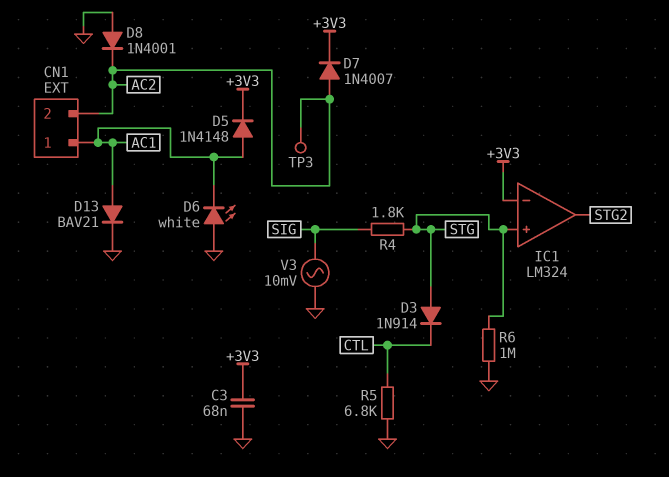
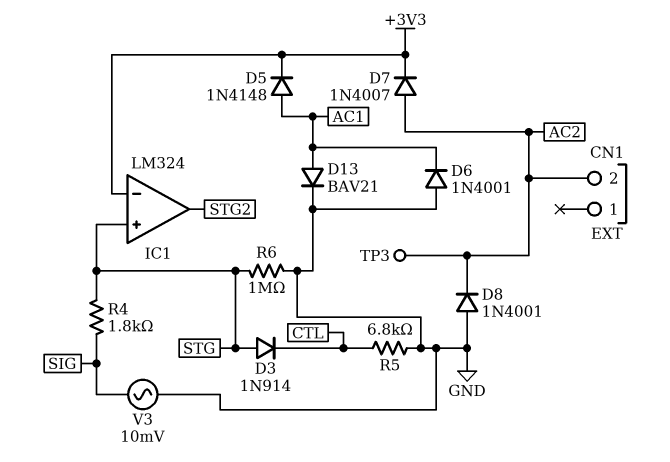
C3: 68nF (+3V3, GND) -> none
CN1 pin 1: AC1 -> none
D6: LED white (A GND, K AC1) -> diode 1N4001 (A GND, K AC1)

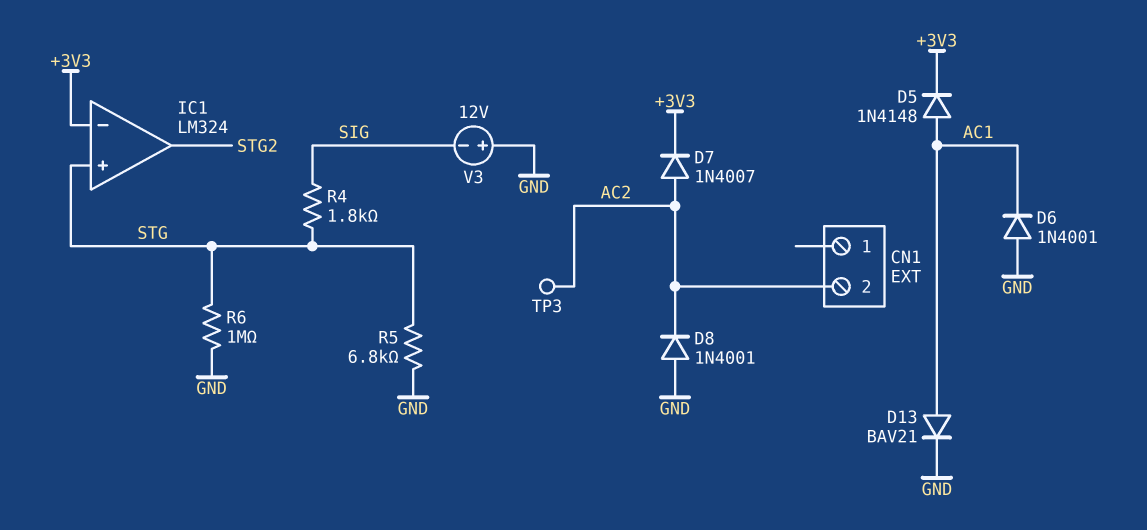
D3: diode 1N914 (A STG, K CTL) -> none
R5: 6.8k (CTL, GND) -> 6.8k (GND, STG)
V3: AC 10mV (GND, SIG) -> 12V (plus GND, minus SIG)

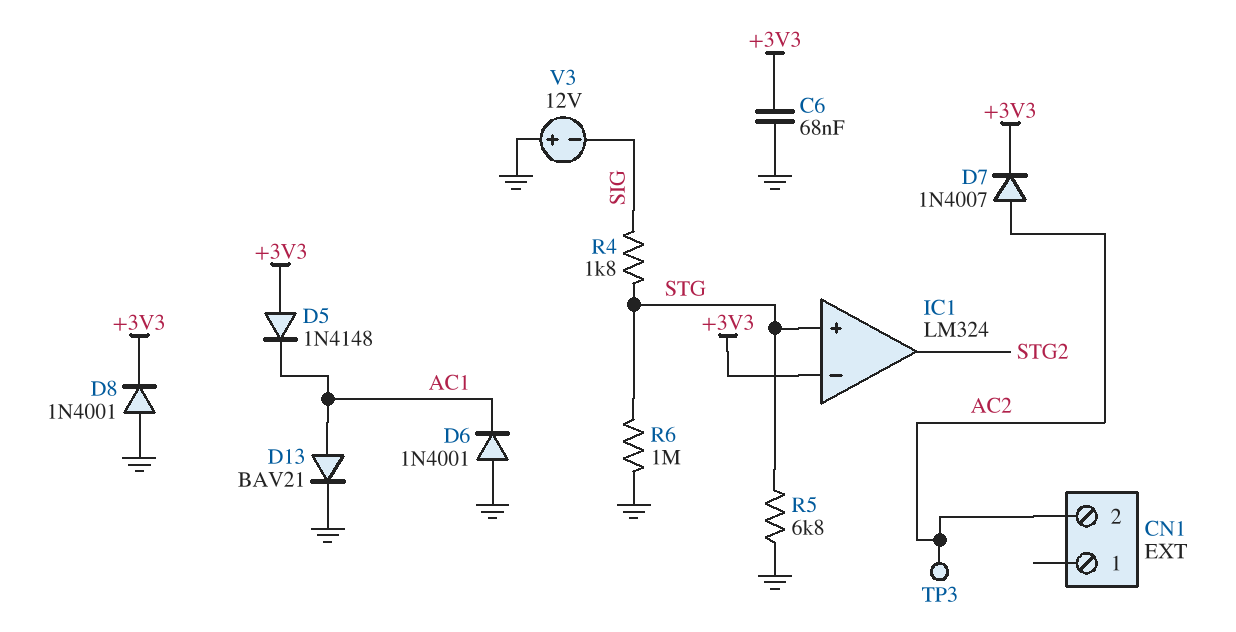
C6: none -> 68nF (+3V3, GND)
D5: diode 1N4148 (A AC1, K +3V3) -> diode 1N4148 (A +3V3, K AC1)
D8: diode 1N4001 (A GND, K AC2) -> diode 1N4001 (A GND, K +3V3)

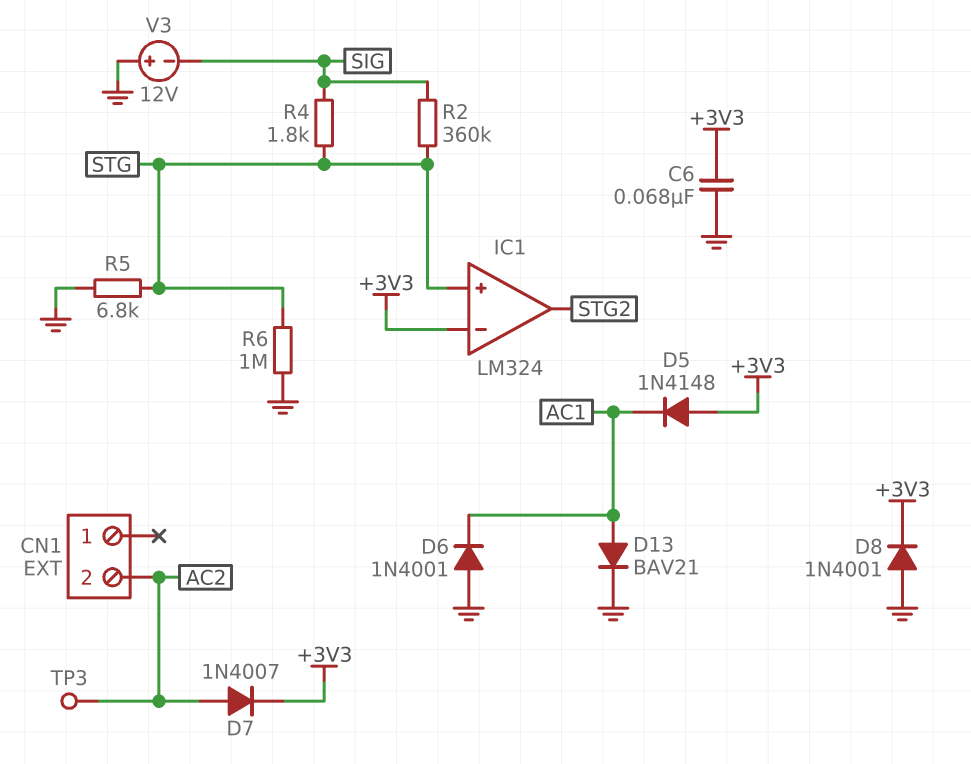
R2: none -> 360k (SIG, STG)

